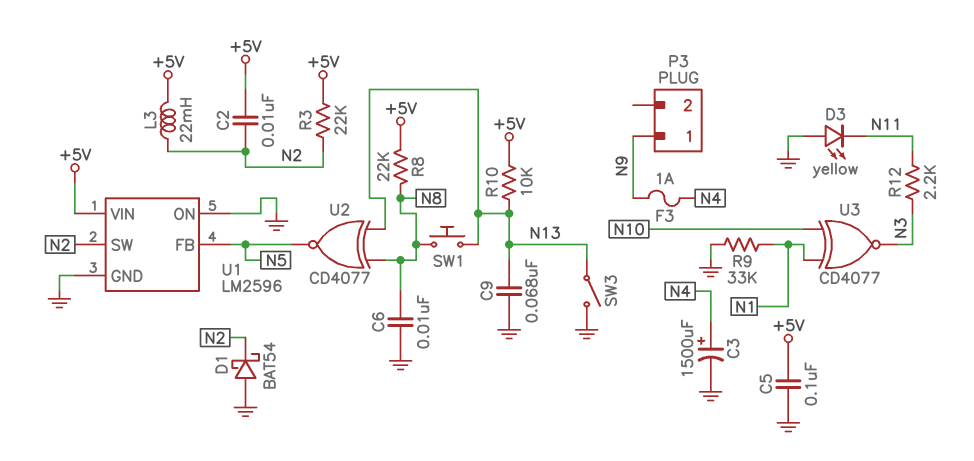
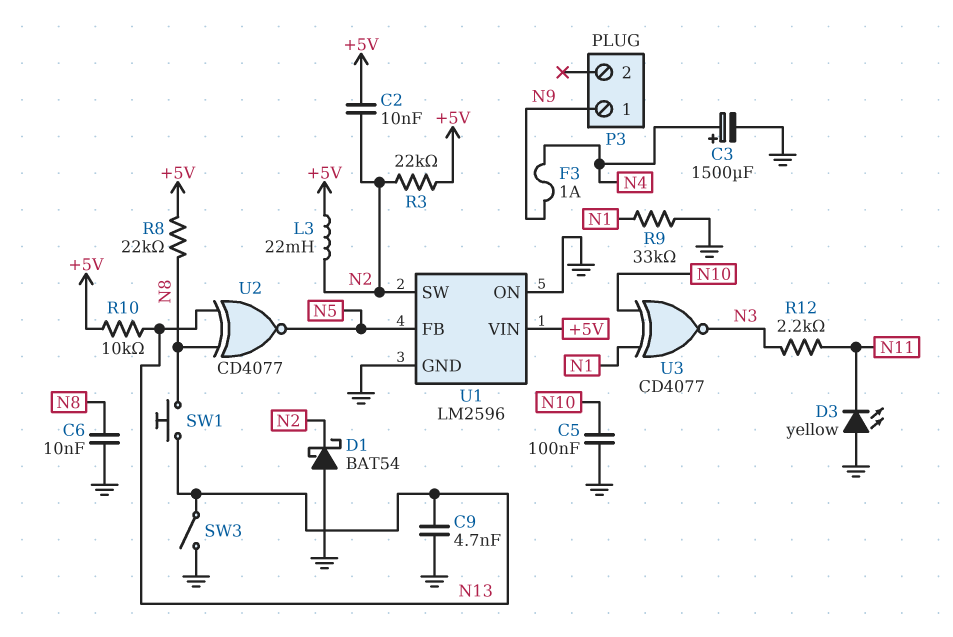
C5: 100nF (+5V, GND) -> 100nF (GND, N10)
C9: 68nF (GND, N13) -> 4.7nF (GND, N13)

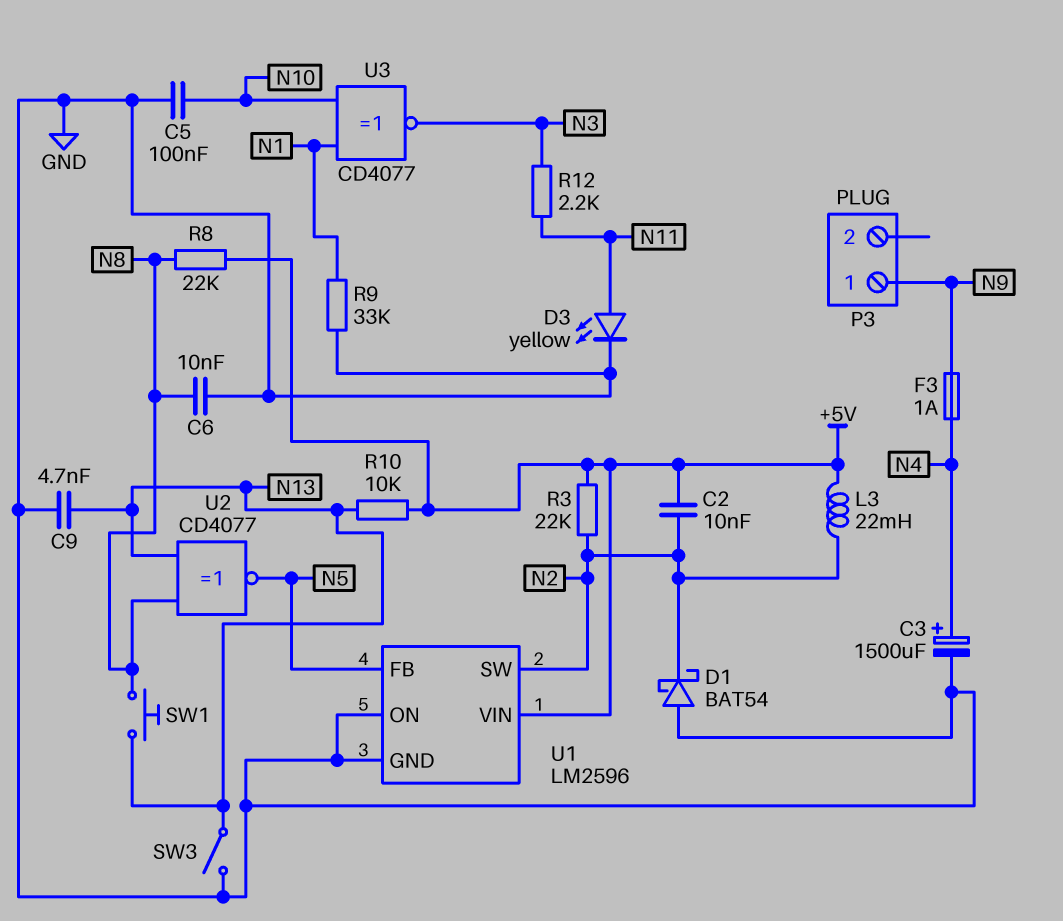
D3: LED yellow (A GND, K N11) -> LED yellow (A N11, K GND)

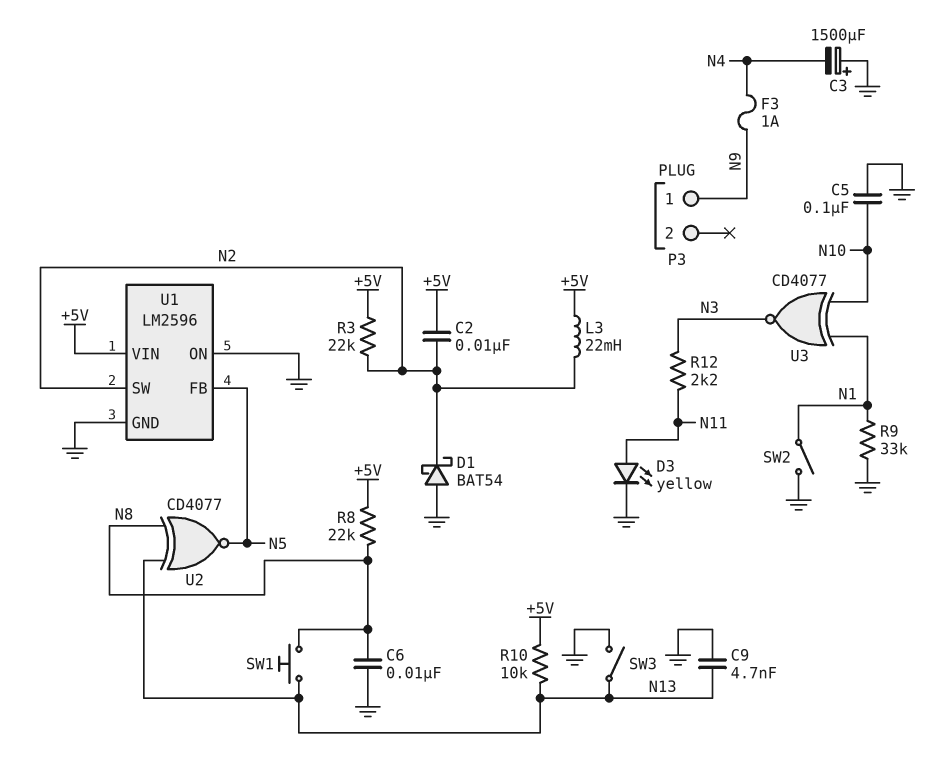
C3: 1500uF (plus N4, minus GND) -> 1500uF (plus GND, minus N4)
SW2: none -> switch (GND, N1)

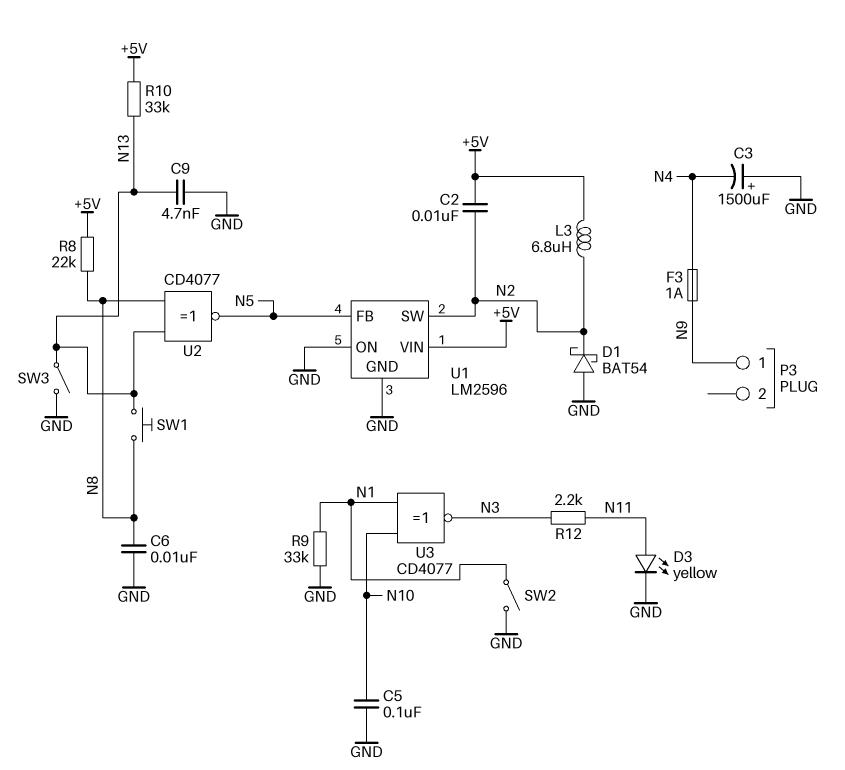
L3: 22mH (+5V, N2) -> 6.8uH (+5V, N2)
R3: 22k (+5V, N2) -> none
R10: 10k (+5V, N13) -> 33k (+5V, N13)

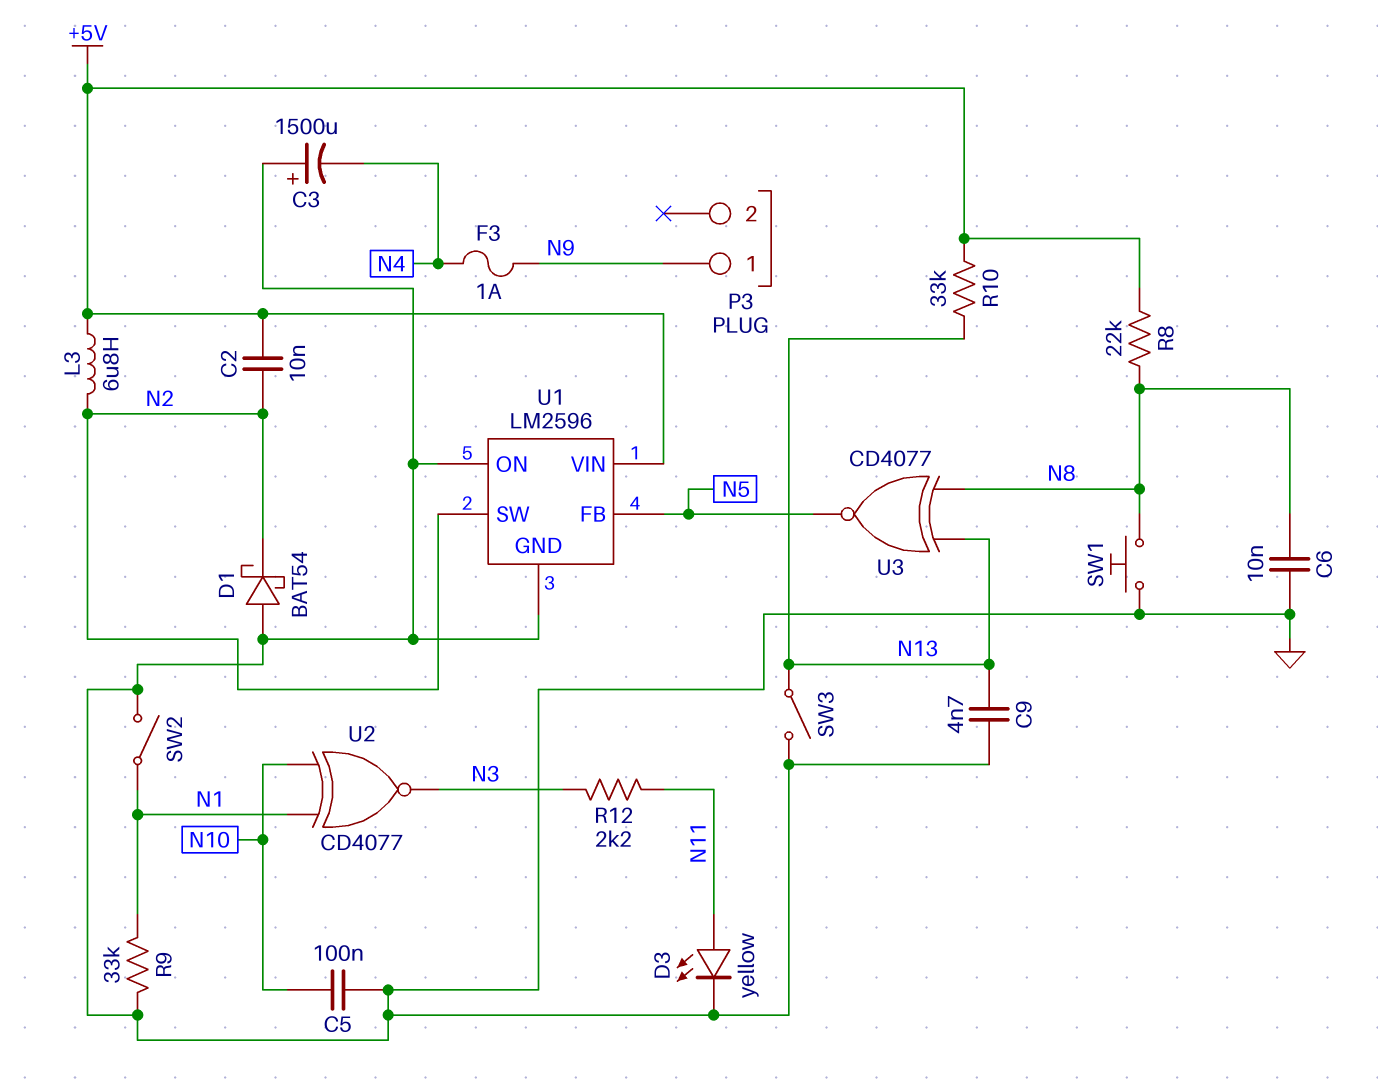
SW1: button (N8, N13) -> button (GND, N8)
U2: XNOR CD4077 (in N8, in N13, out N5) -> XNOR CD4077 (in N1, in N10, out N3)
U3: XNOR CD4077 (in N1, in N10, out N3) -> XNOR CD4077 (in N8, in N13, out N5)

